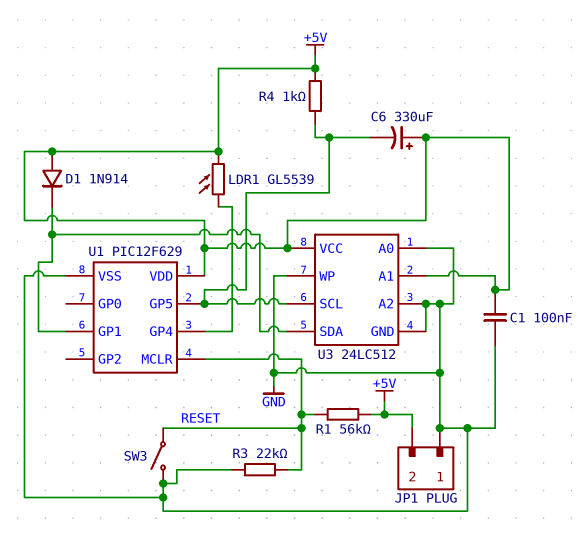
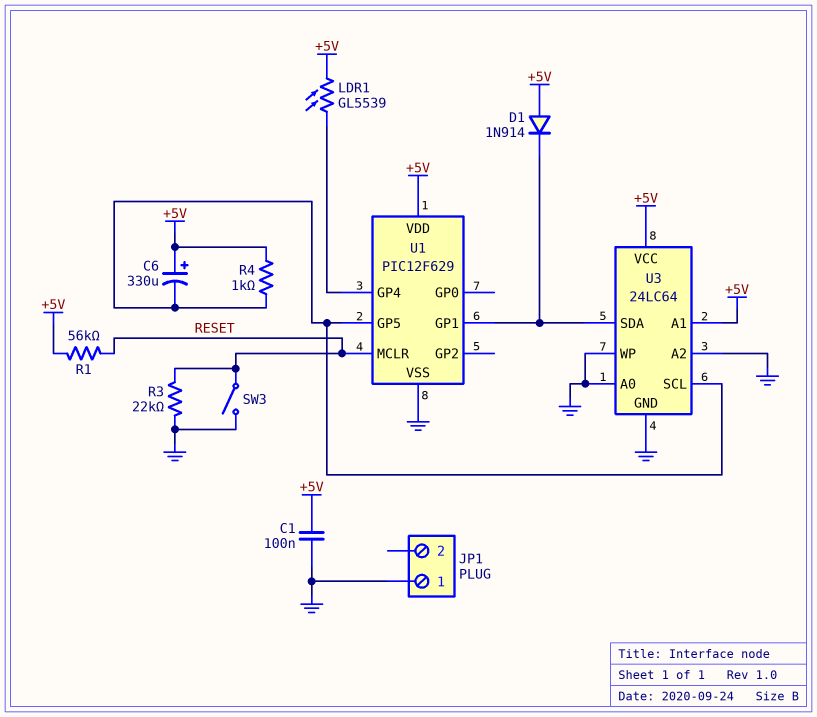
JP1 pin 2: +5V -> none
U3: 24LC512 -> 24LC64

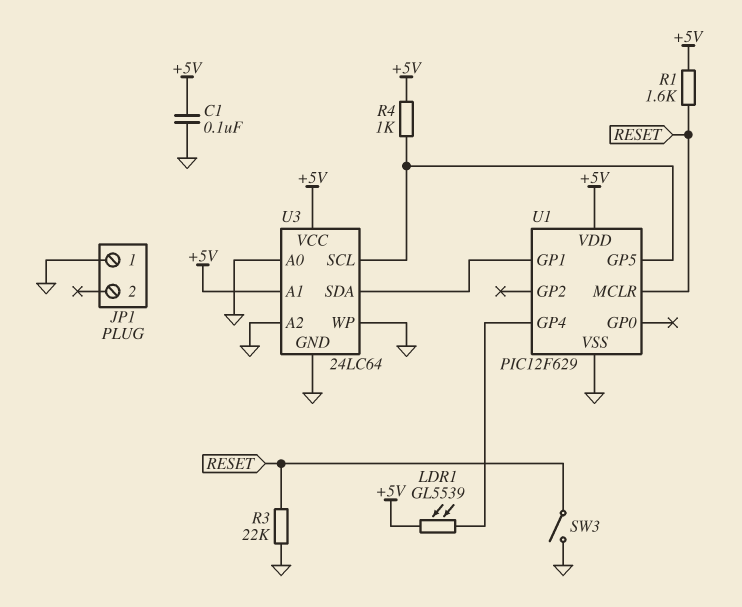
C6: 330uF (plus +5V, minus U1/GP5) -> none
D1: diode 1N914 (A +5V, K U1/GP1) -> none
R1: 56k (+5V, RESET) -> 1.6k (+5V, RESET)

